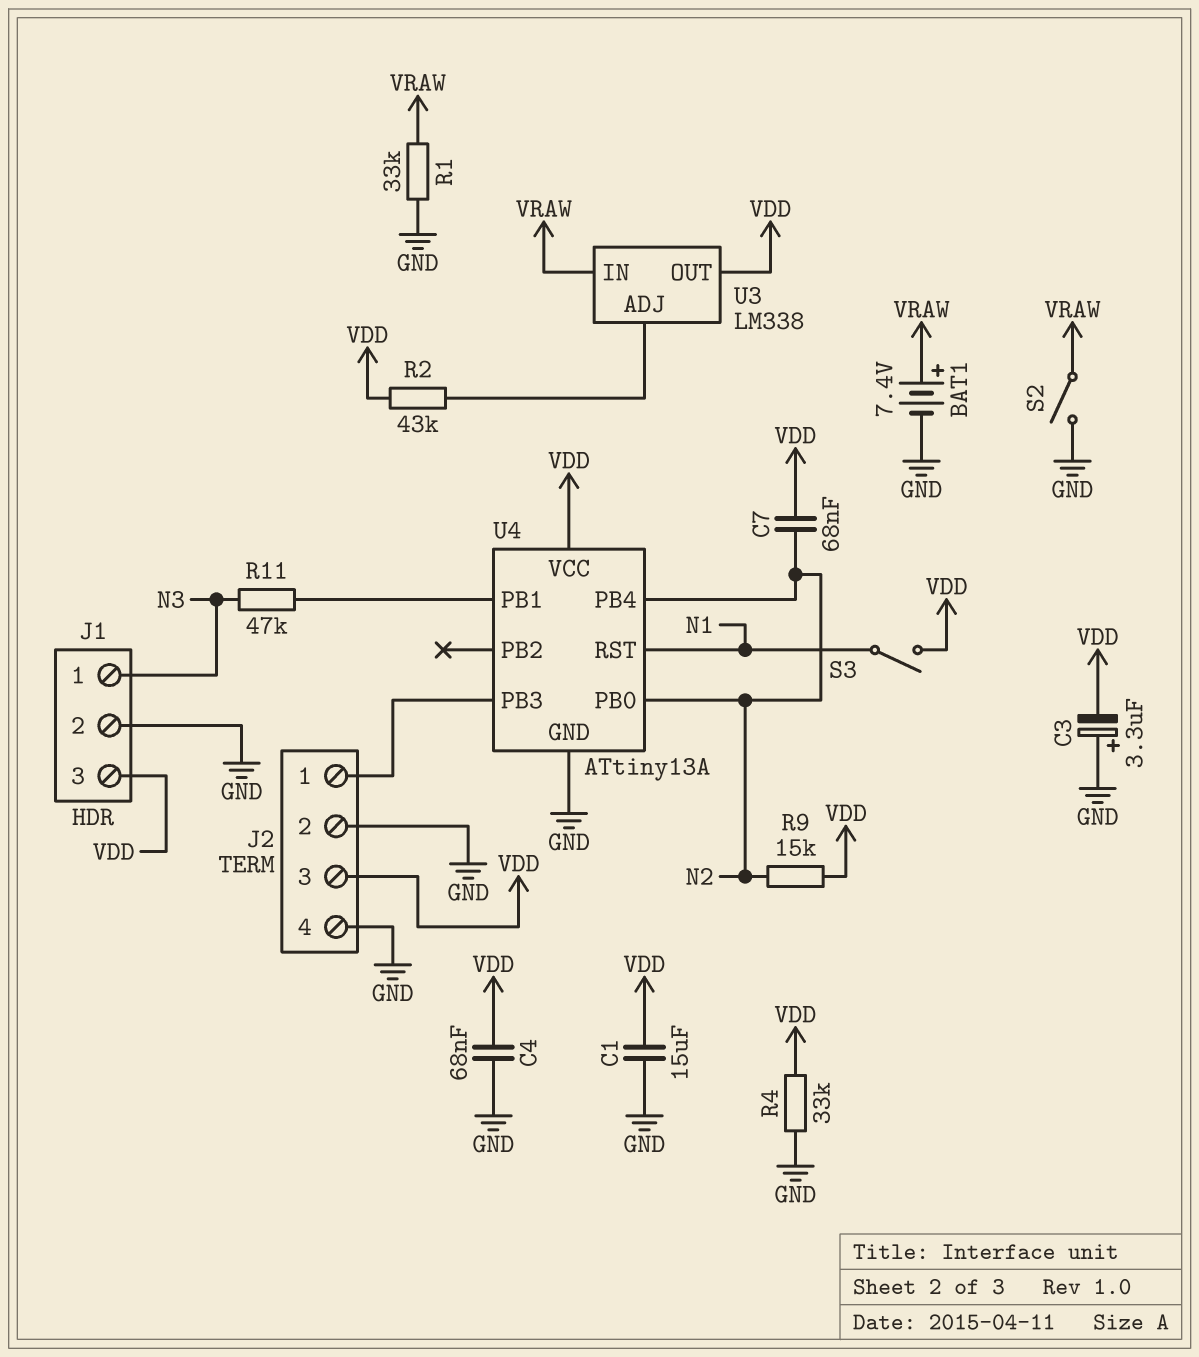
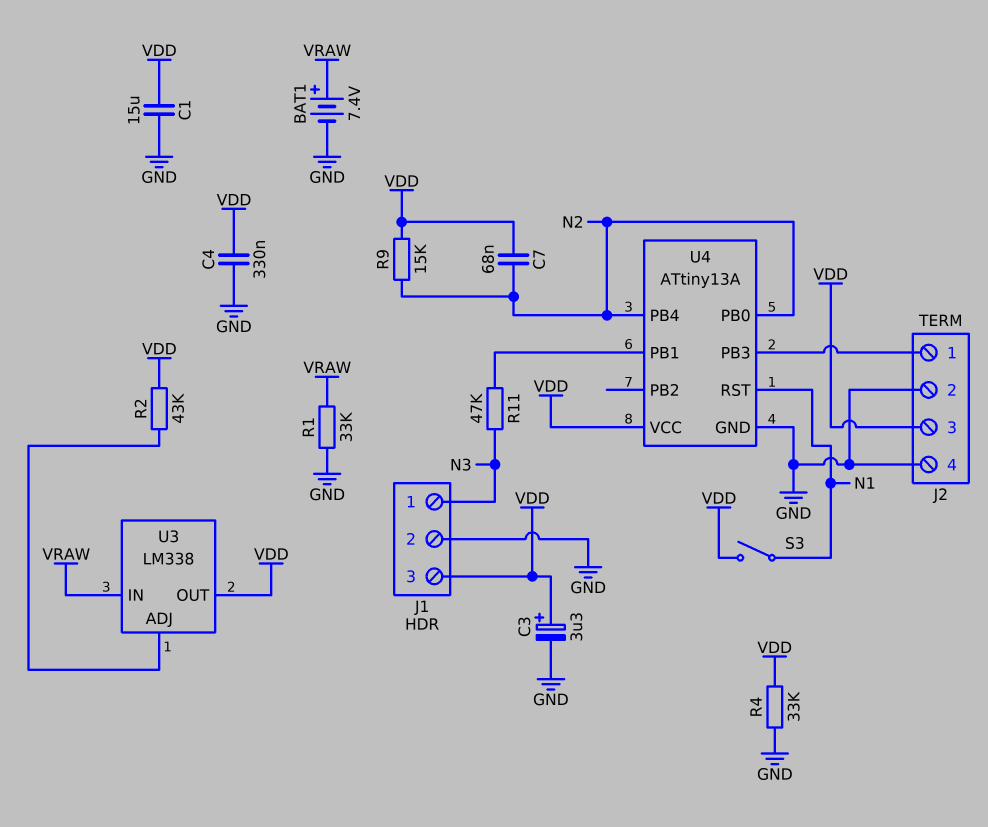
C3: 3.3uF (plus GND, minus VDD) -> 3.3uF (plus VDD, minus GND)
C4: 68nF (GND, VDD) -> 330nF (GND, VDD)
S2: switch (GND, VRAW) -> none

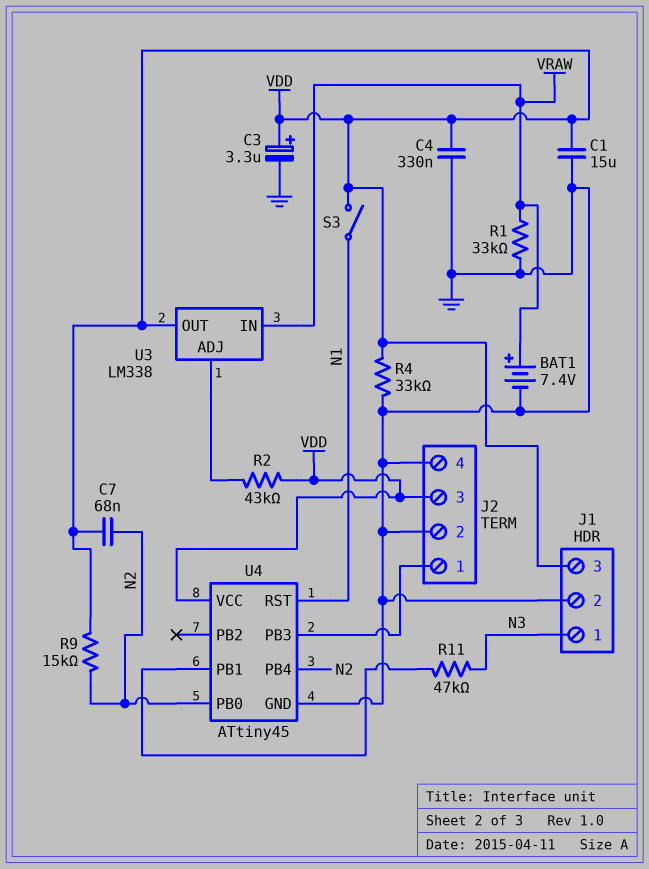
U4: ATtiny13A -> ATtiny45

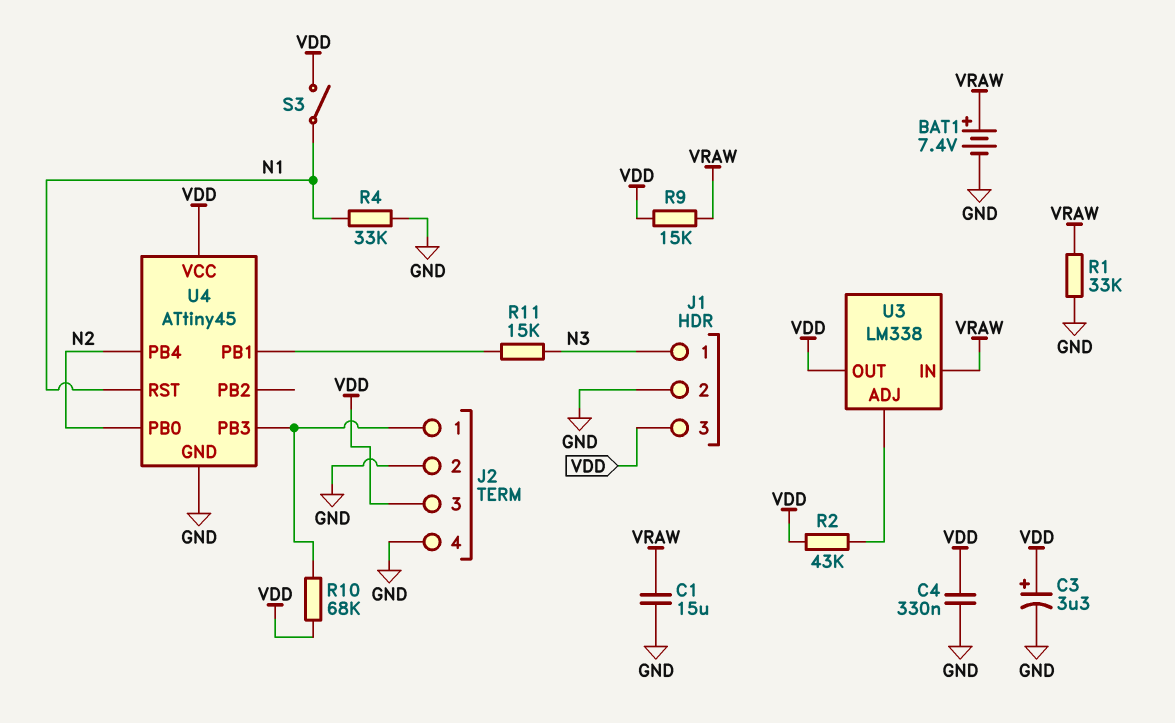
C1: 15uF (GND, VDD) -> 15uF (GND, VRAW)
C7: 68nF (N2, VDD) -> none
R4: 33k (GND, VDD) -> 33k (GND, N1)
R9: 15k (N2, VDD) -> 15k (VDD, VRAW)
R10: none -> 68k (J2/1, VDD)
R11: 47k (N3, U4/PB1) -> 15k (N3, U4/PB1)

